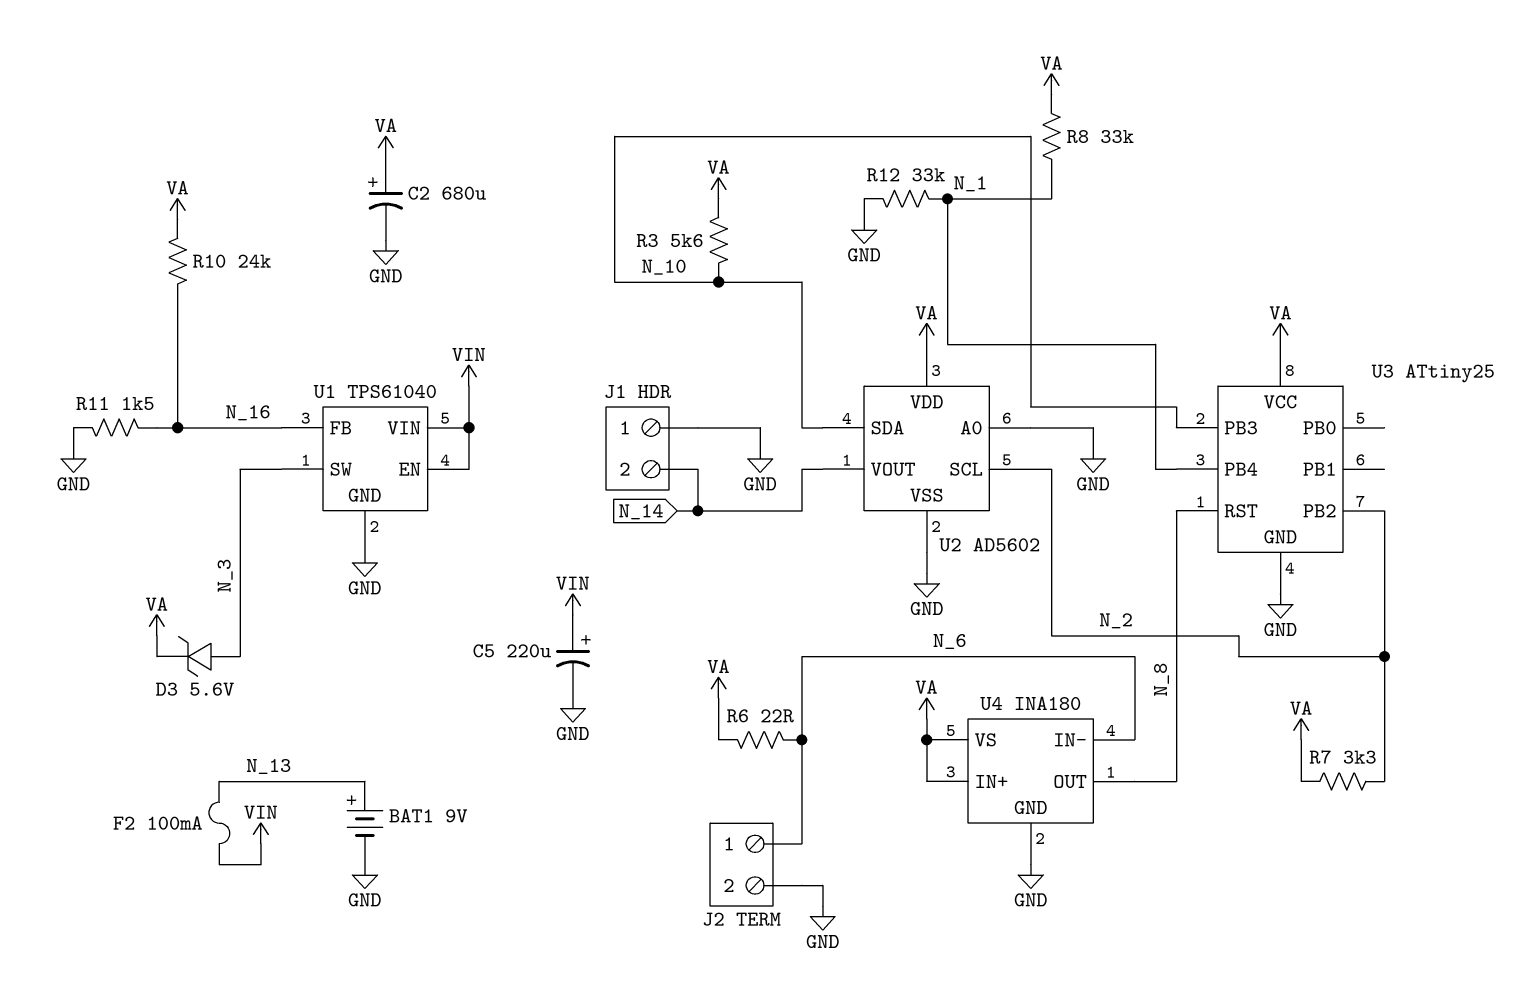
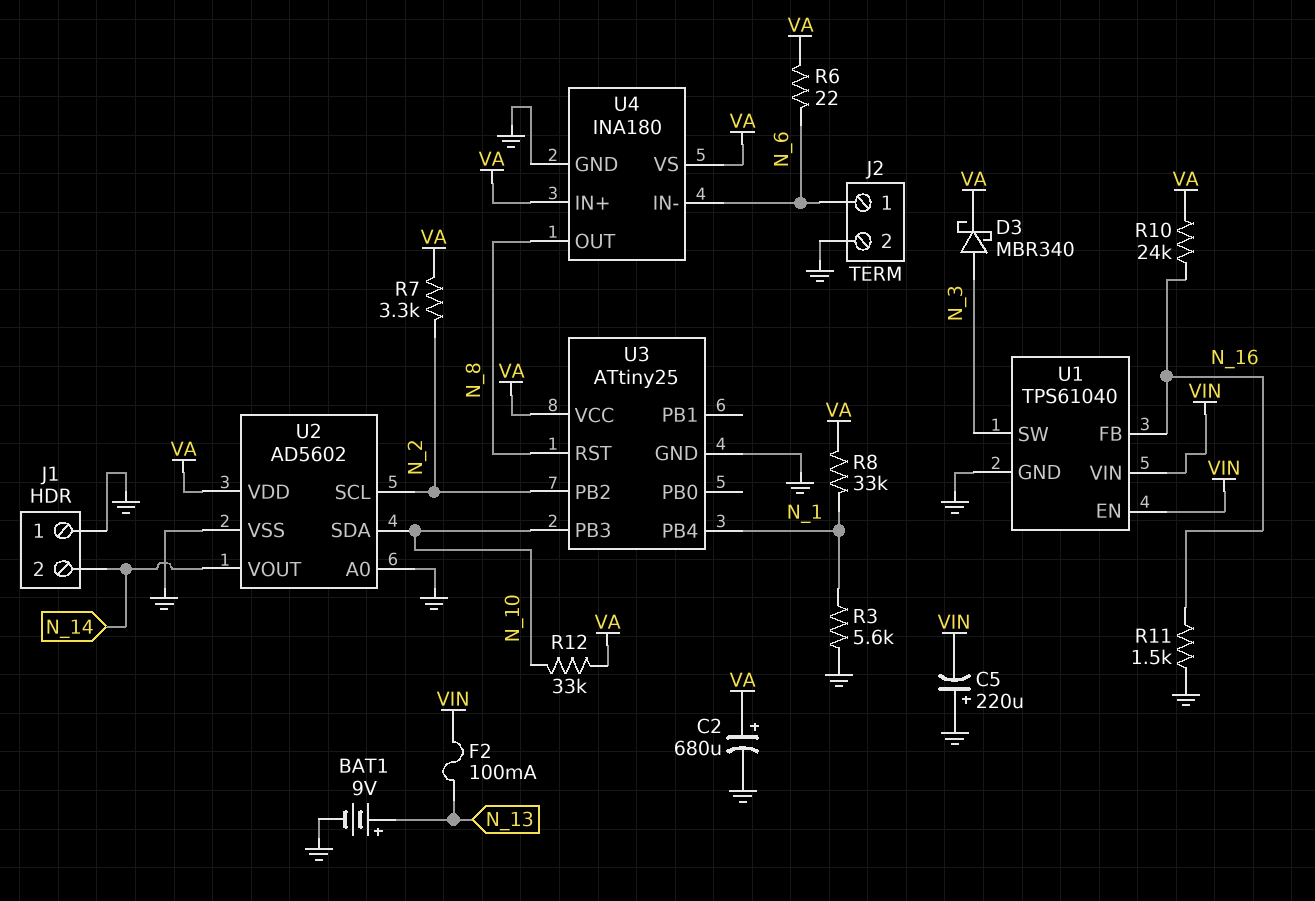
C5: 220uF (plus VIN, minus GND) -> 220uF (plus GND, minus VIN)
D3: zener 5.6V (A N_3, K VA) -> schottky MBR340 (A N_3, K VA)
R3: 5.6k (N_10, VA) -> 5.6k (GND, N_1)
R12: 33k (GND, N_1) -> 33k (N_10, VA)

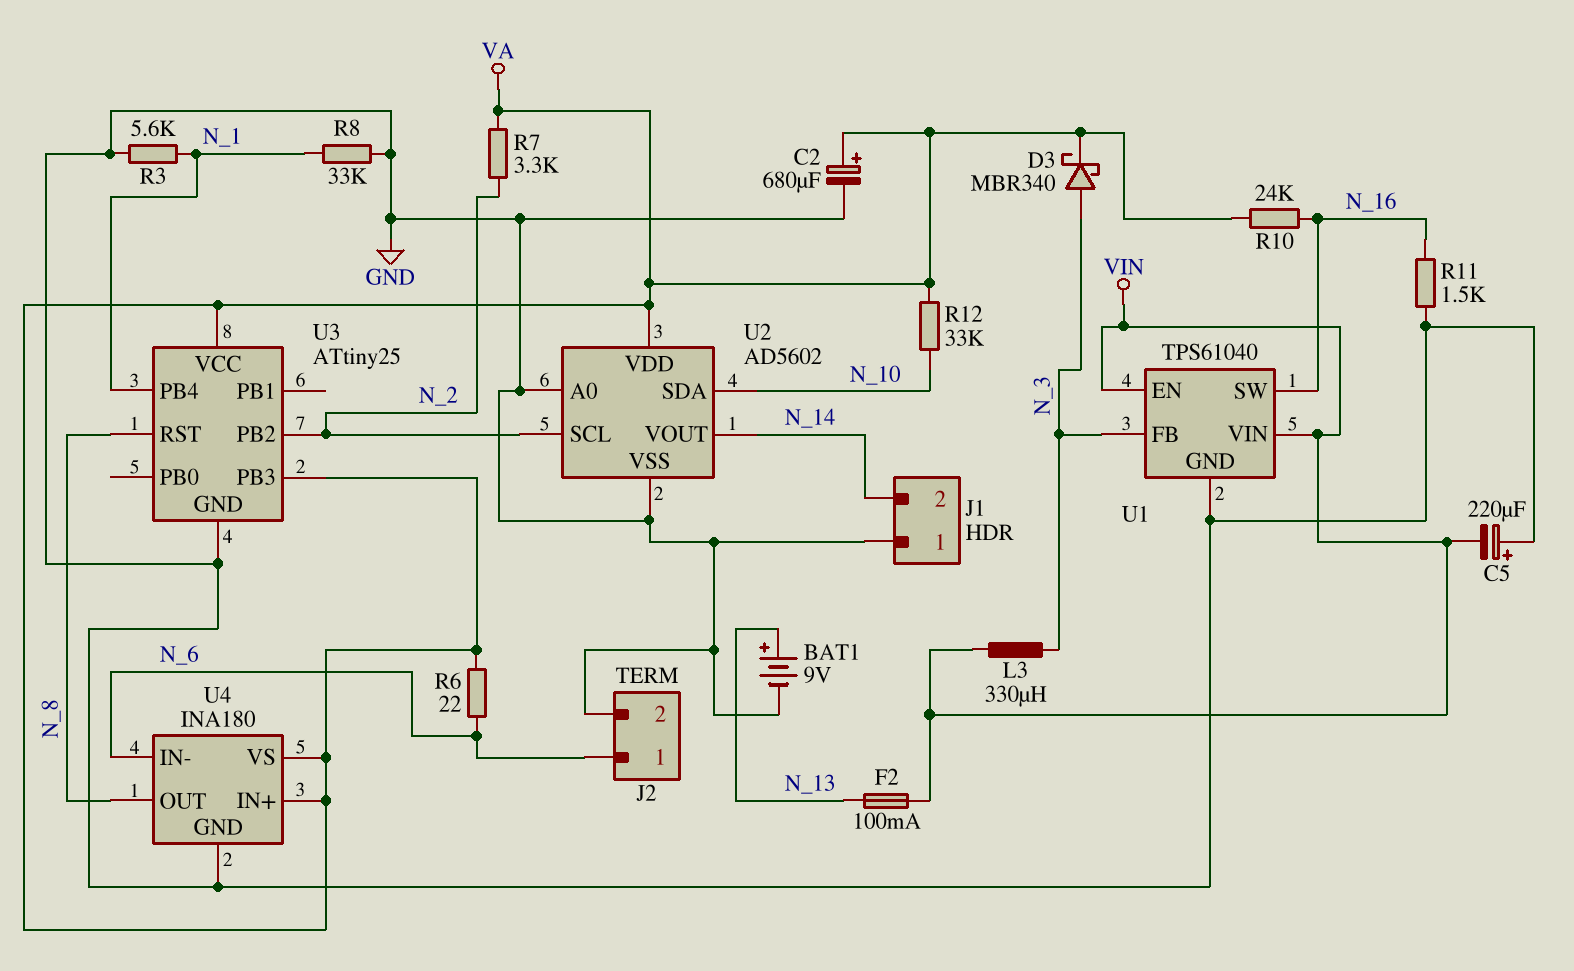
L3: none -> 330uH (N_3, VIN)
R8: 33k (N_1, VA) -> 33k (GND, N_1)
U1 pin FB: N_16 -> N_3
U1 pin SW: N_3 -> N_16
U3 pin PB3: N_10 -> VA

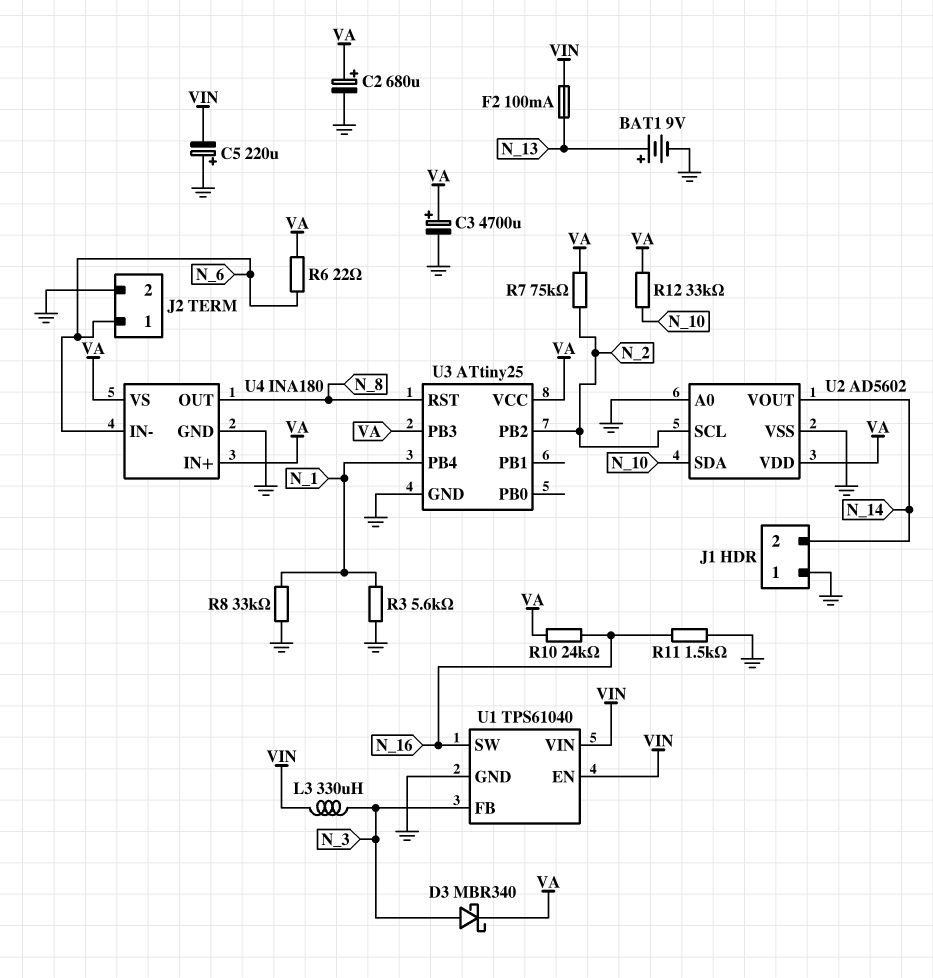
C3: none -> 4700uF (plus VA, minus GND)
R7: 3.3k (N_2, VA) -> 75k (N_2, VA)

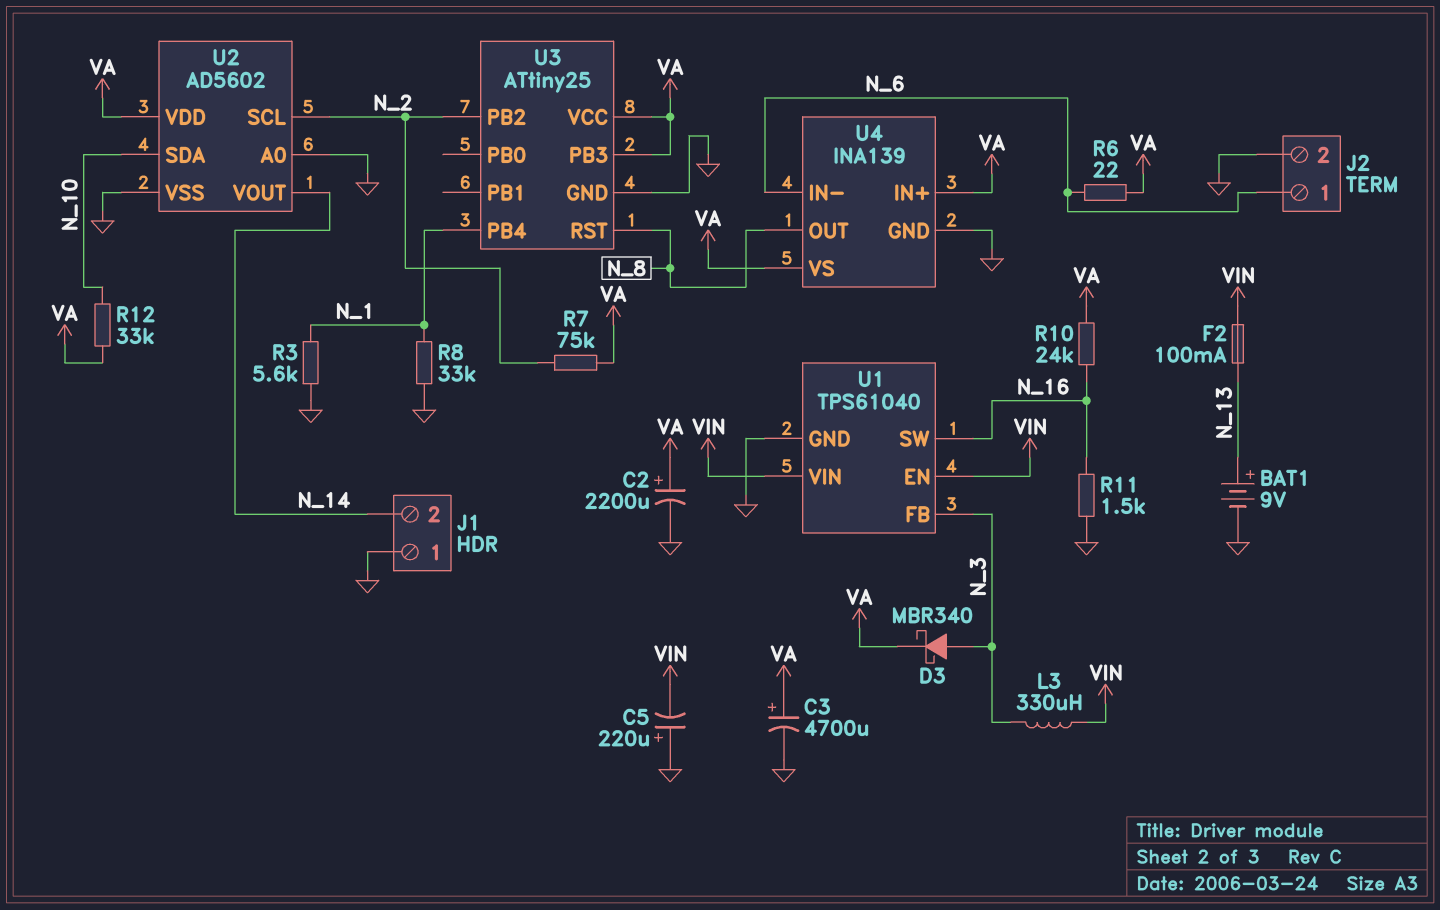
C2: 680uF (plus VA, minus GND) -> 2200uF (plus VA, minus GND)
U4: INA180 -> INA139

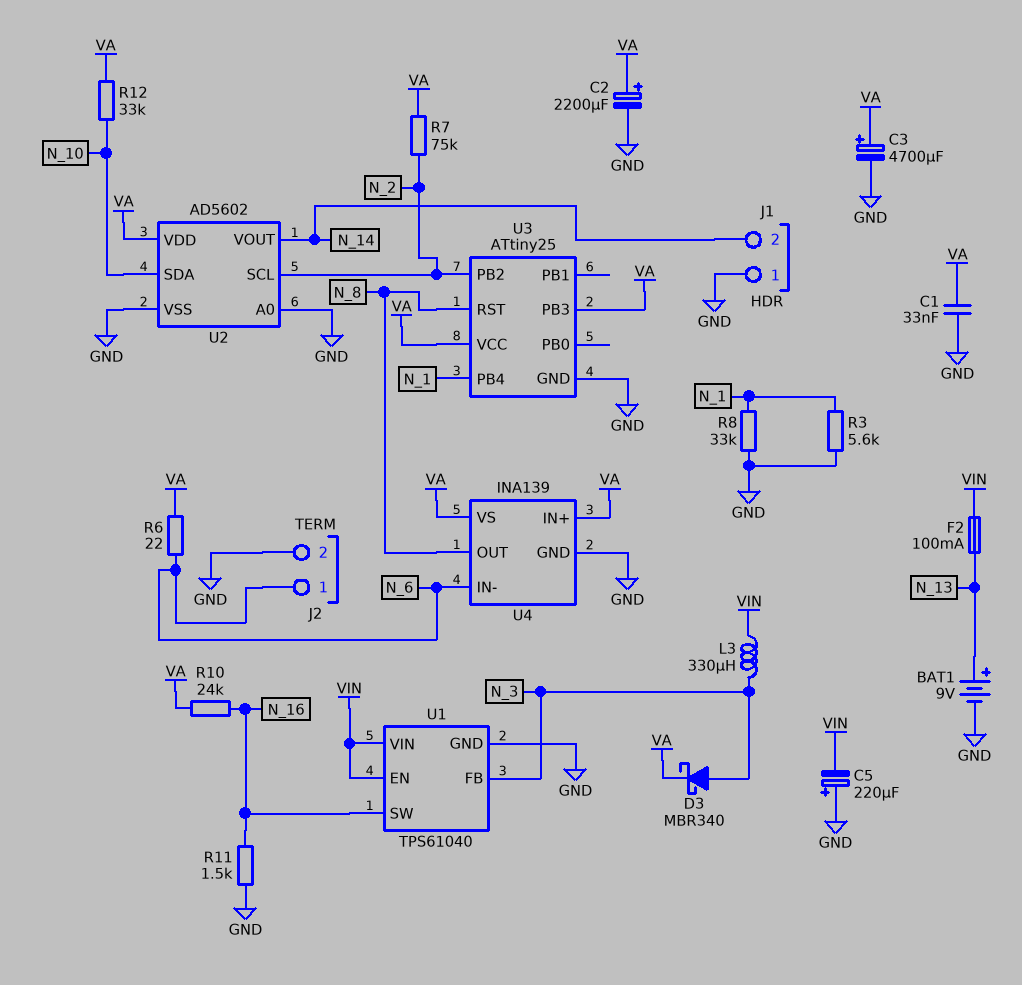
C1: none -> 33nF (GND, VA)

